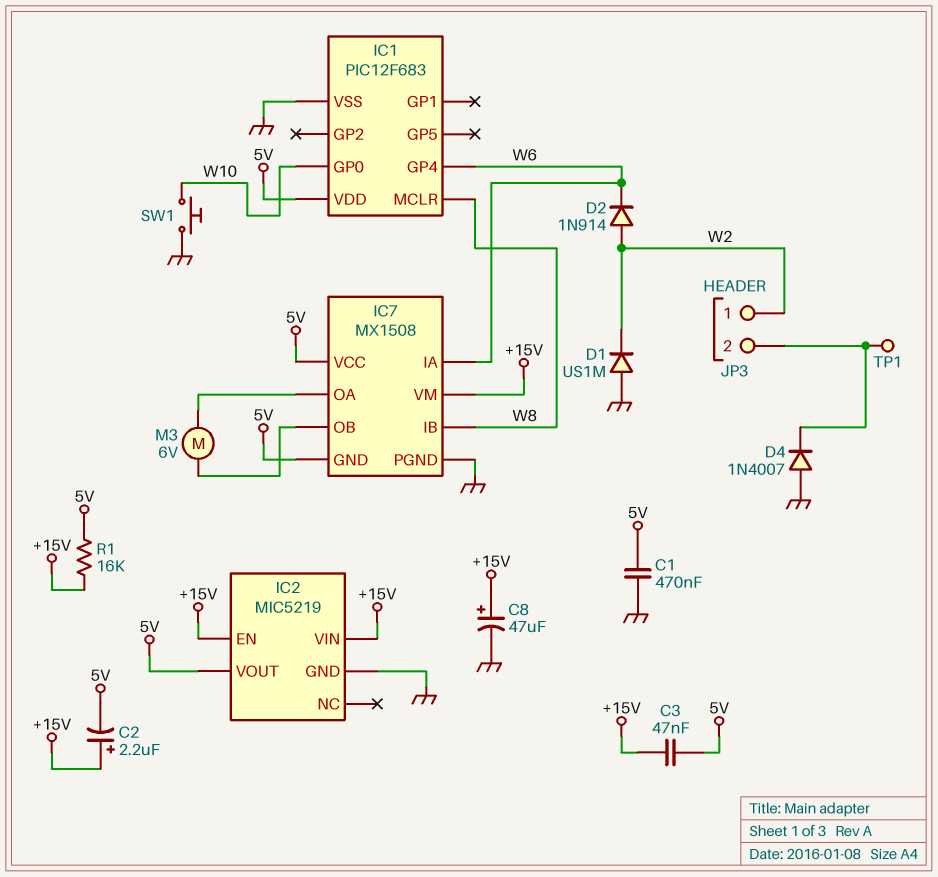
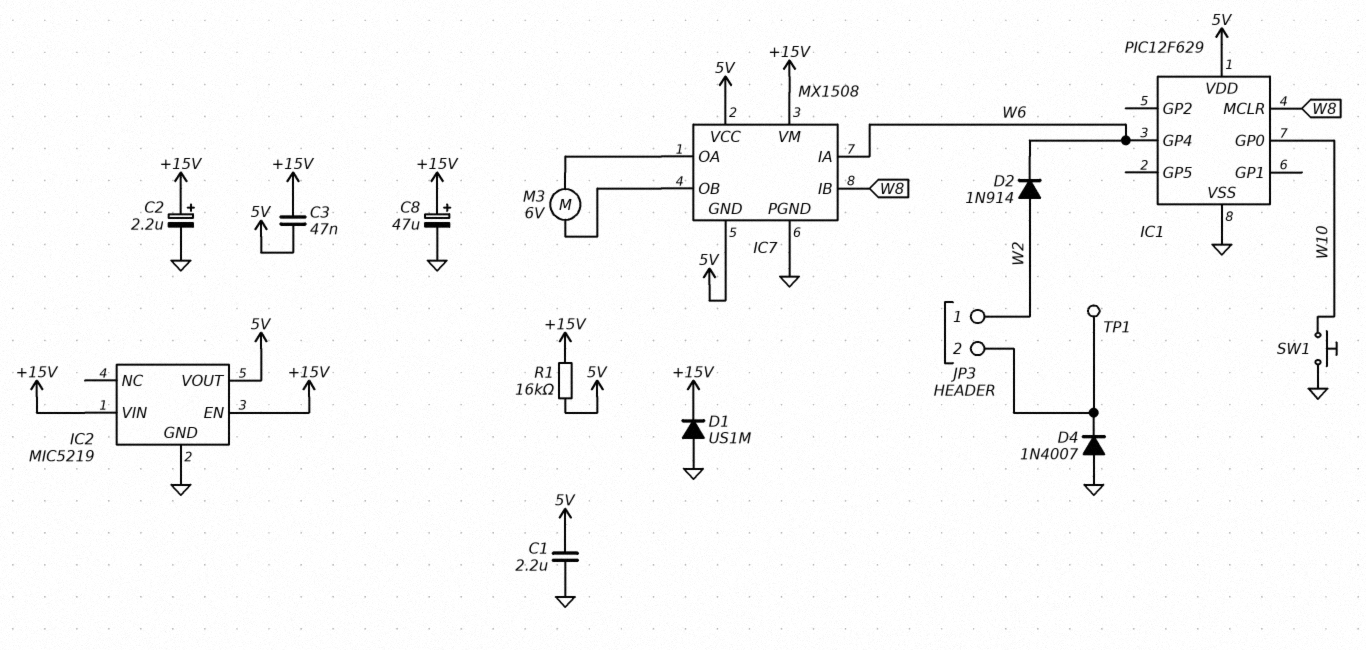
C1: 470nF (5V, GND) -> 2.2uF (5V, GND)
C2: 2.2uF (plus +15V, minus 5V) -> 2.2uF (plus +15V, minus GND)
D1: diode US1M (A GND, K W2) -> diode US1M (A GND, K +15V)
IC1: PIC12F683 -> PIC12F629

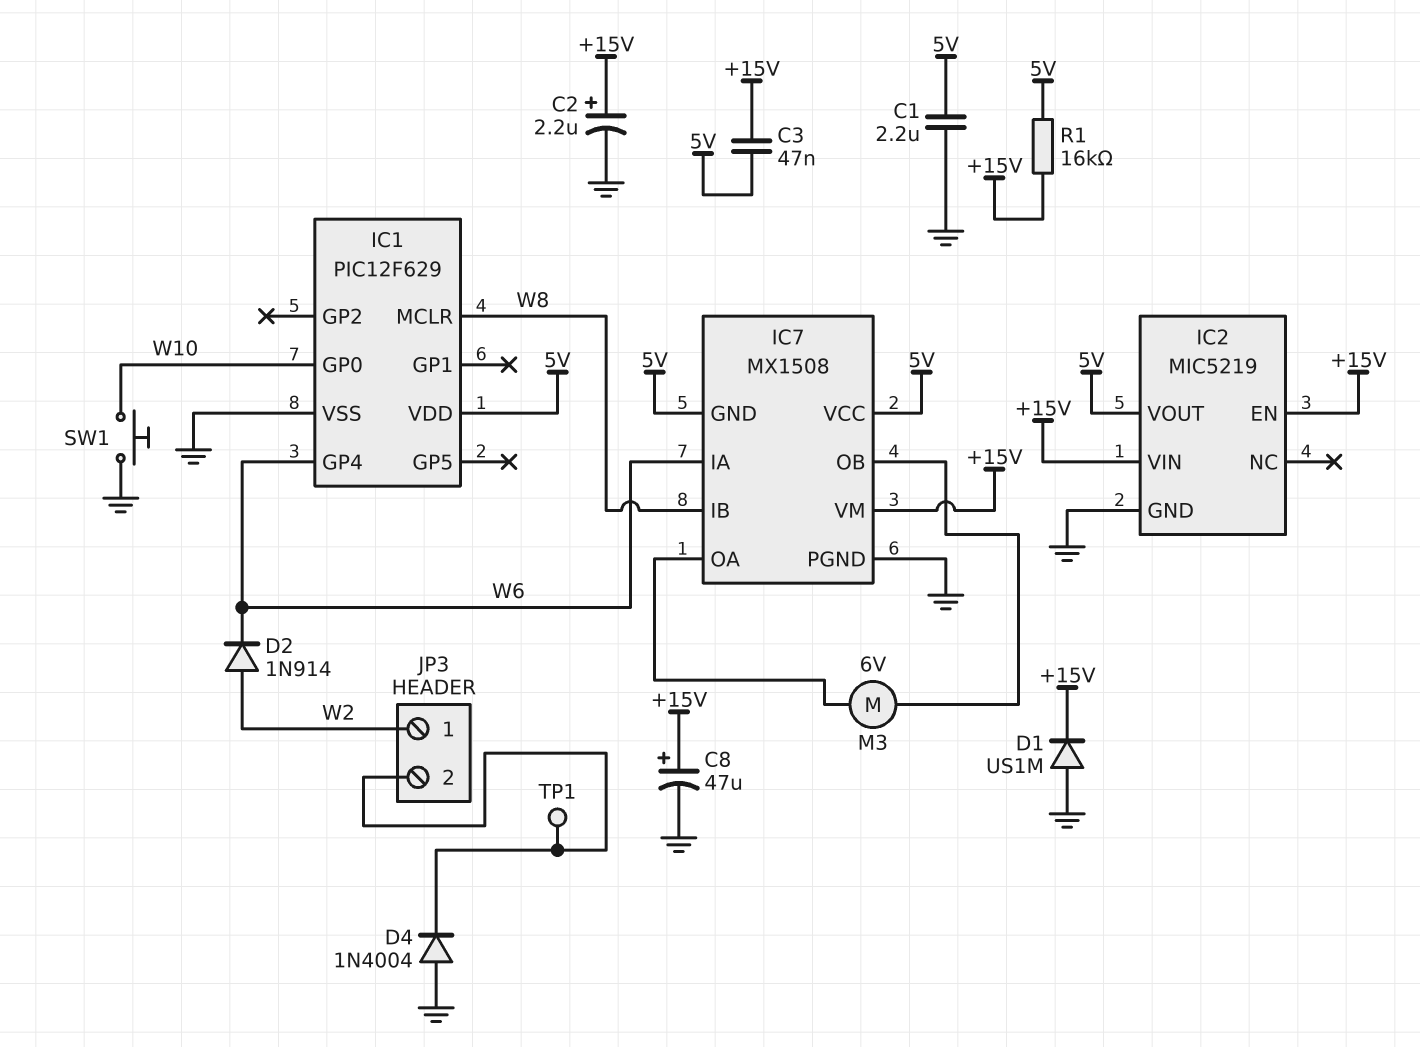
D4: diode 1N4007 (A GND, K JP3/2) -> diode 1N4004 (A GND, K JP3/2)

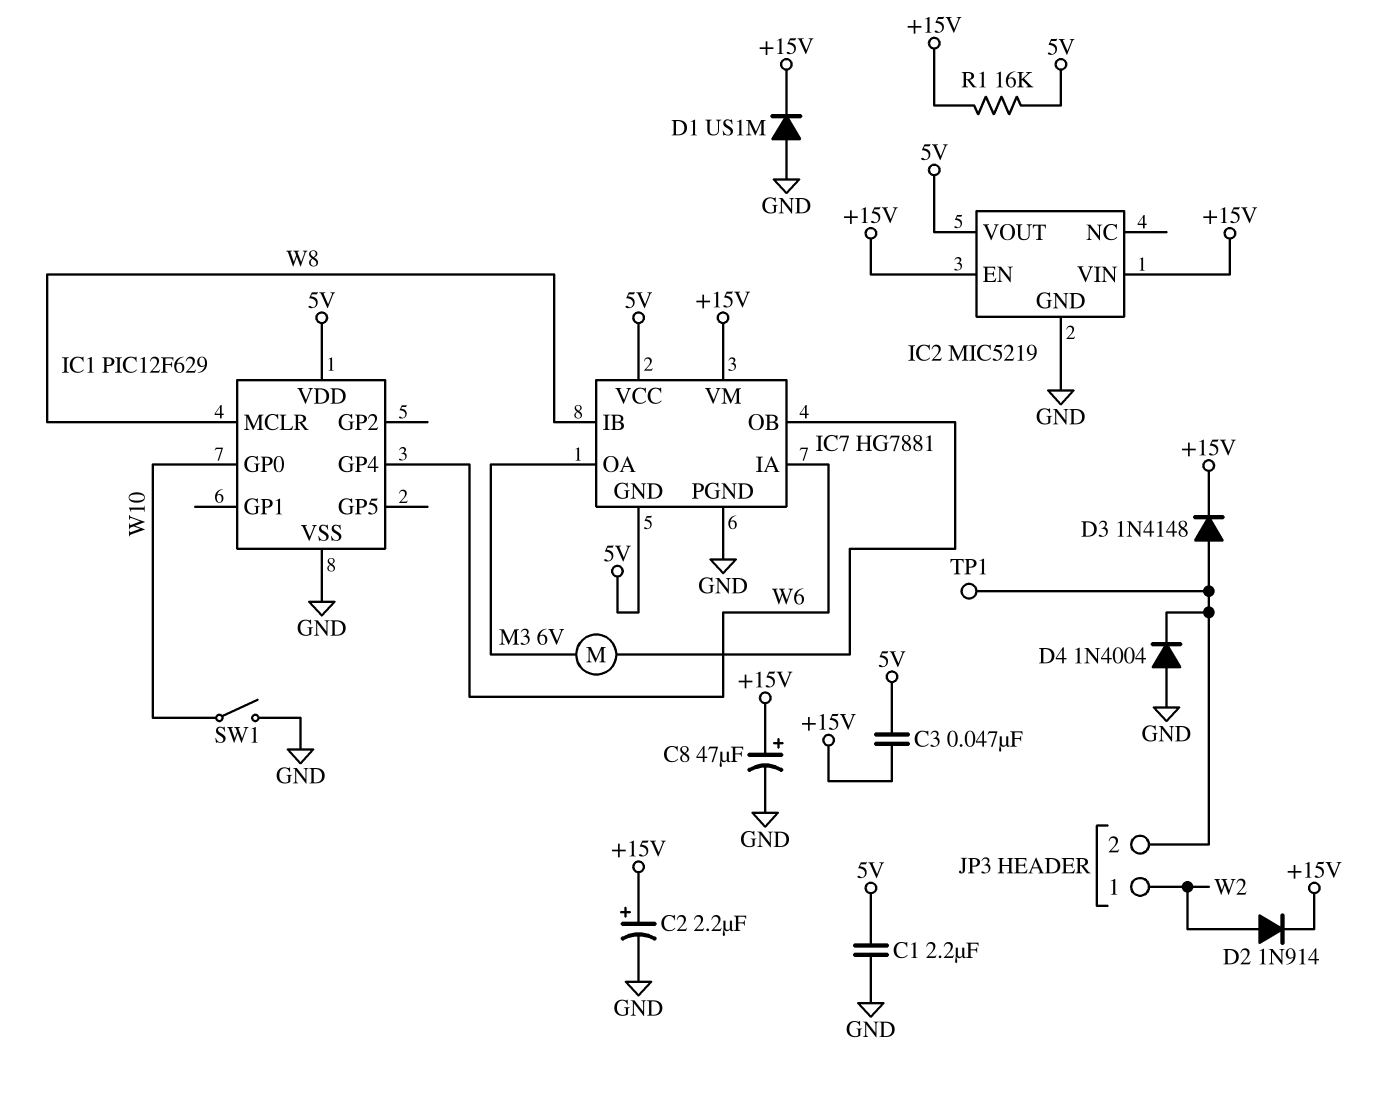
D2: diode 1N914 (A W2, K W6) -> diode 1N914 (A W2, K +15V)
D3: none -> diode 1N4148 (A JP3/2, K +15V)
IC7: MX1508 -> HG7881
SW1: button (GND, W10) -> switch (GND, W10)

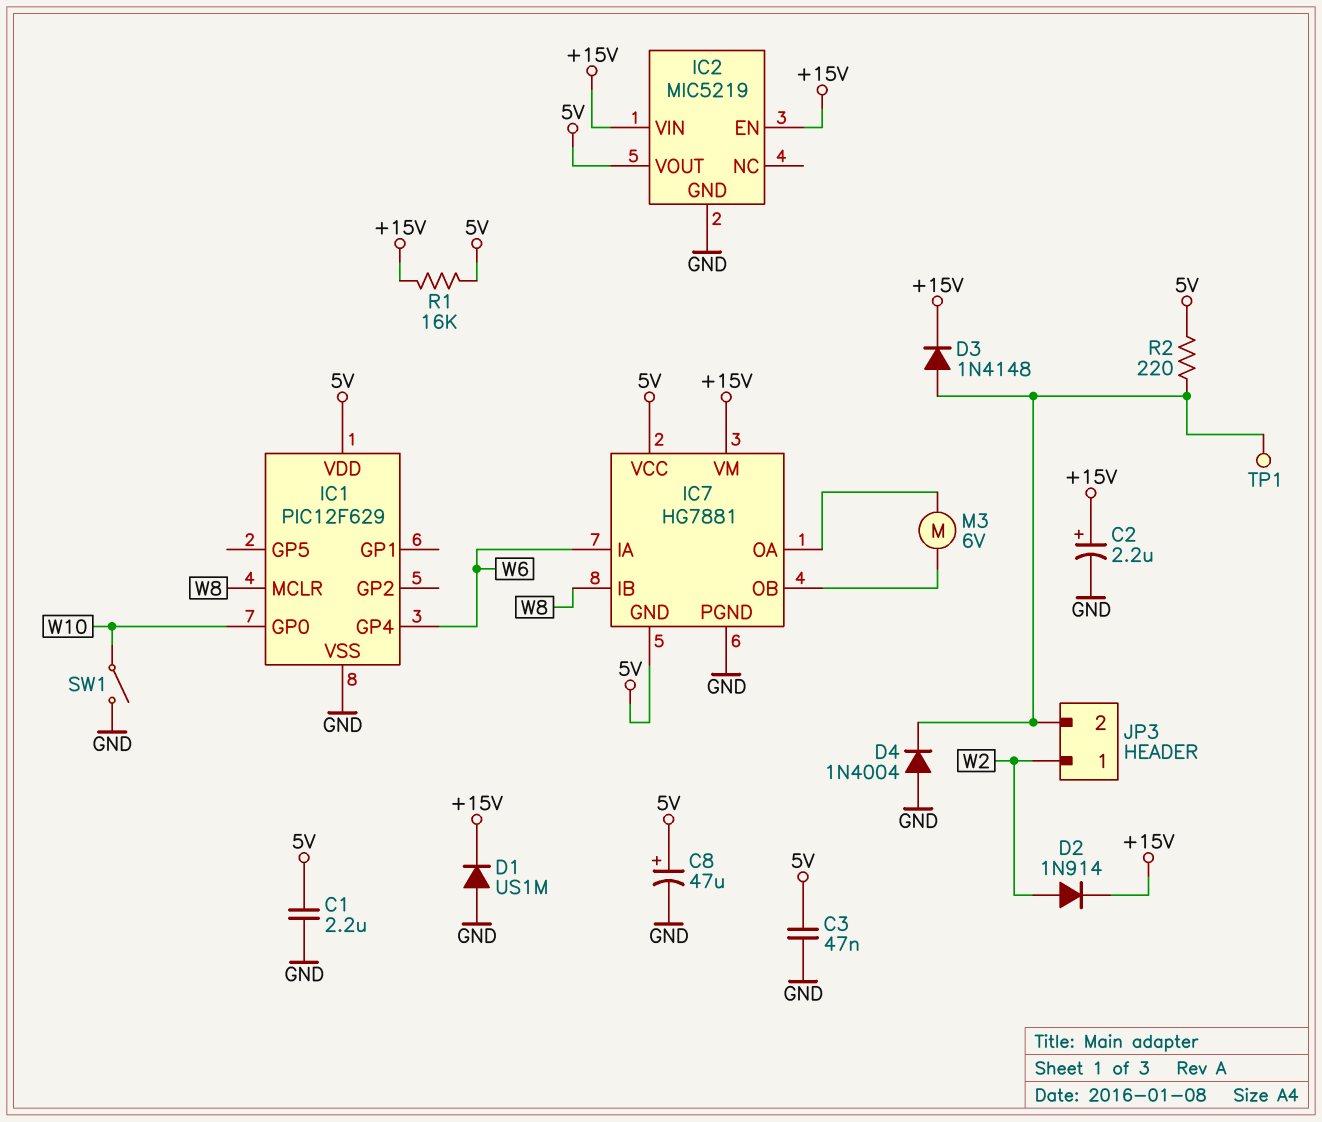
C3: 47nF (+15V, 5V) -> 47nF (5V, GND)
C8: 47uF (plus +15V, minus GND) -> 47uF (plus 5V, minus GND)
R2: none -> 220 (5V, JP3/2)

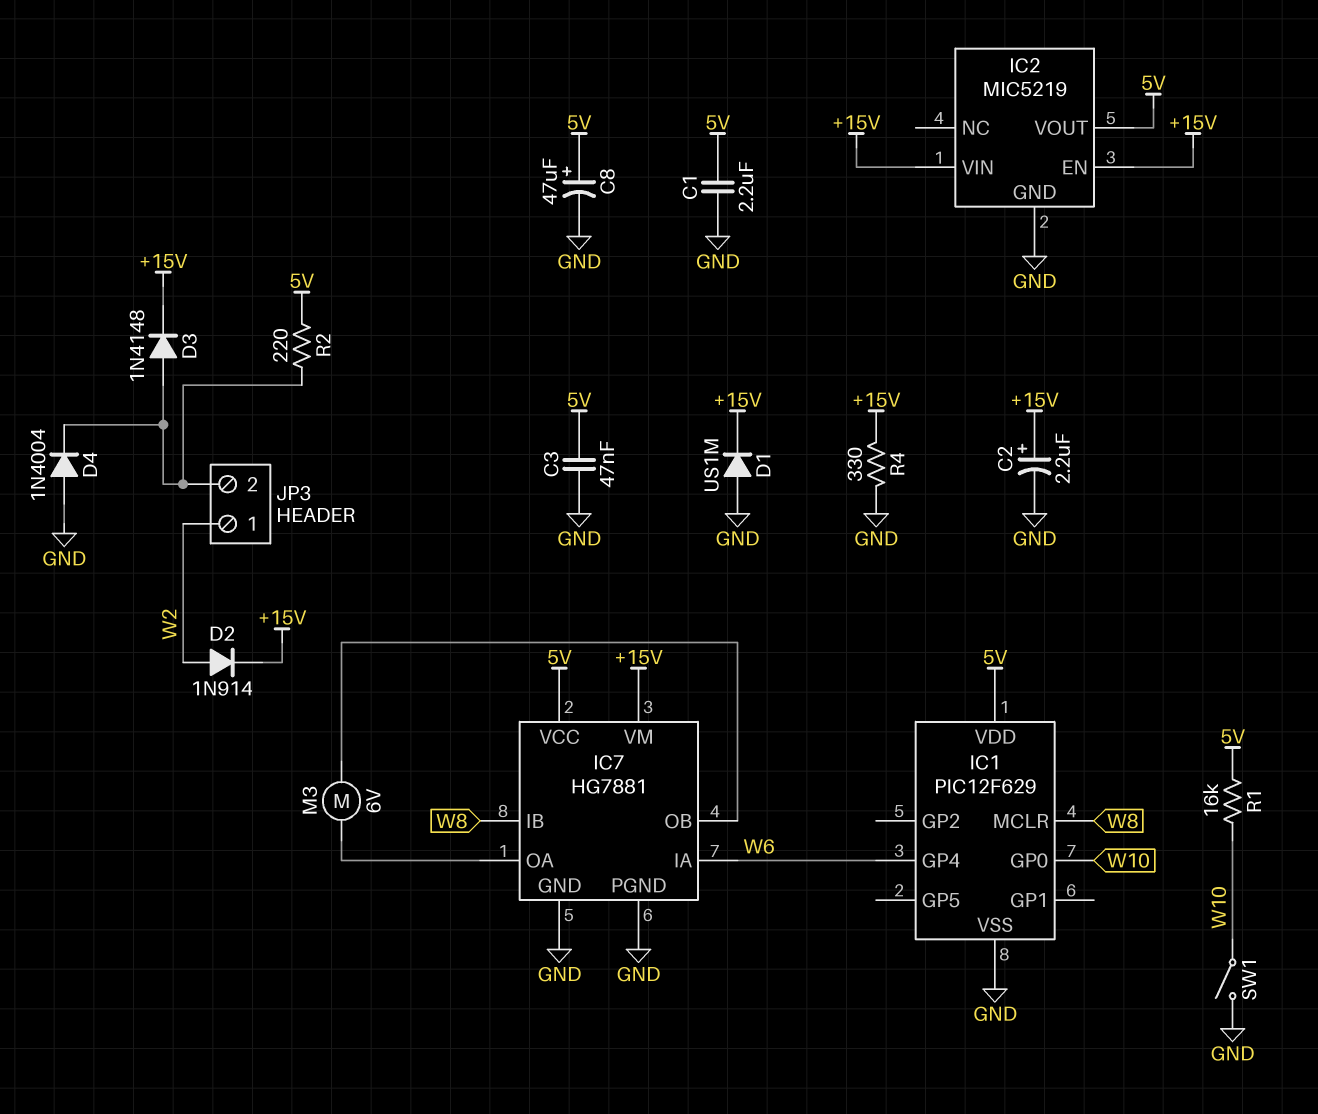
IC7 pin GND: 5V -> GND
R1: 16k (+15V, 5V) -> 16k (5V, W10)
R4: none -> 330 (+15V, GND)
TP1: test point (JP3/2) -> none

